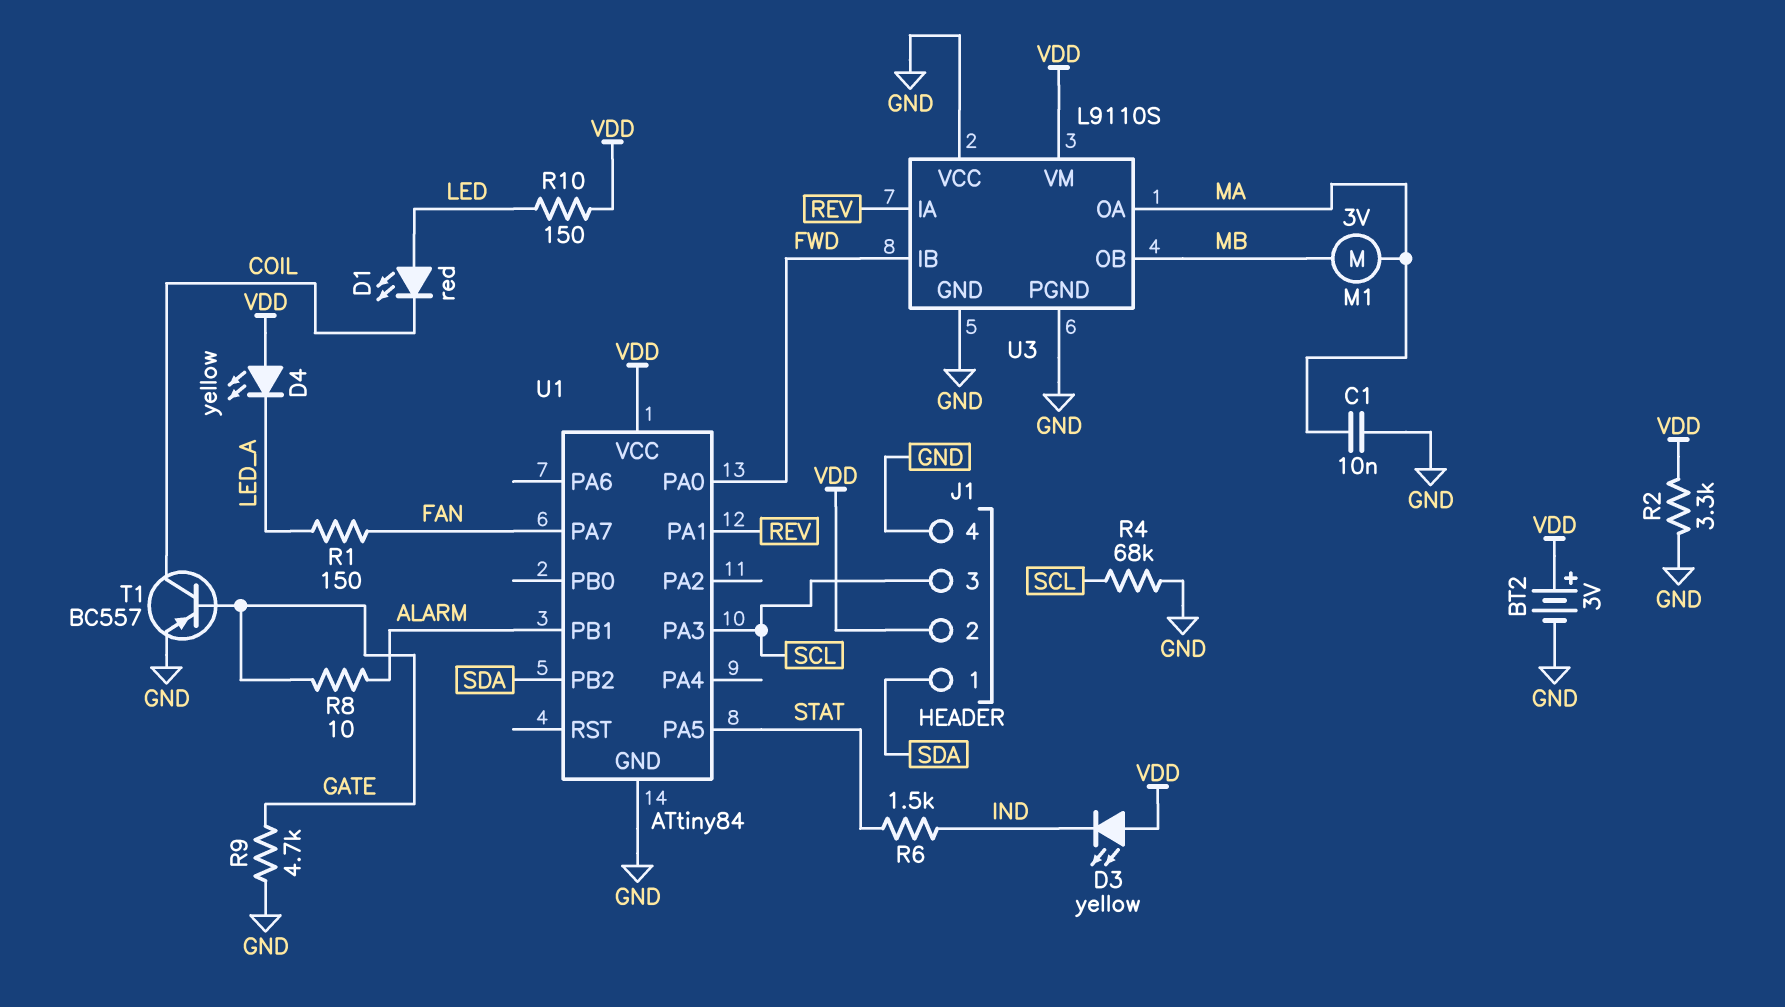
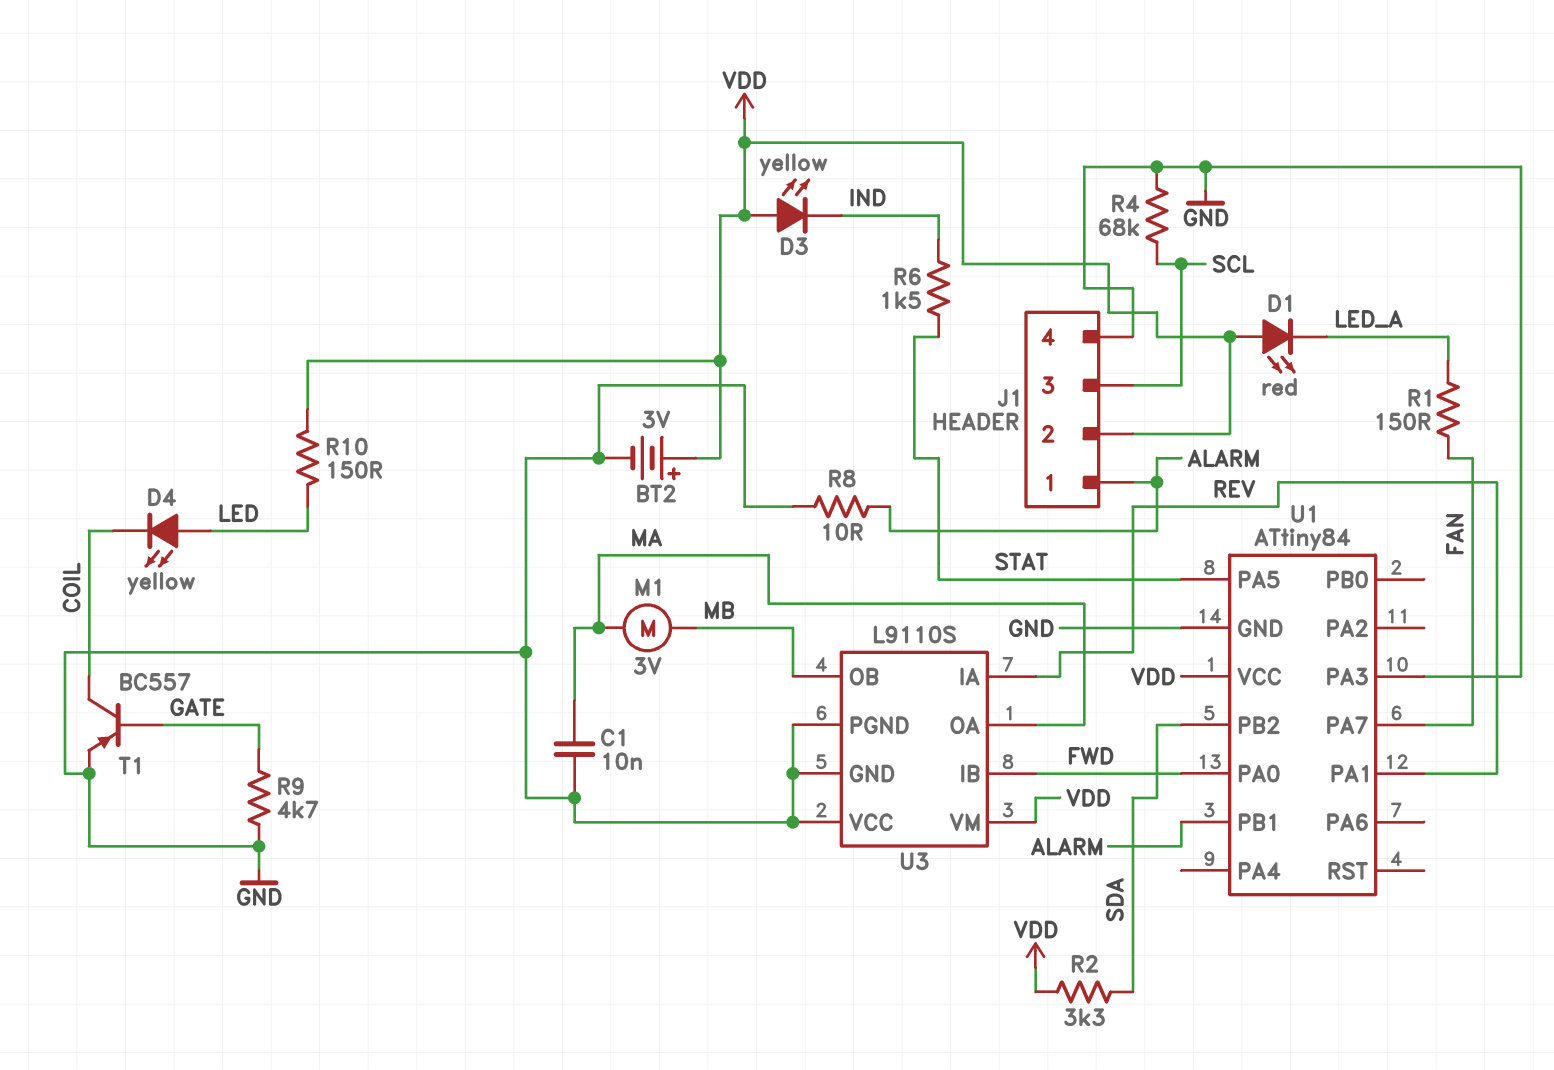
D1: LED red (A LED, K COIL) -> LED red (A VDD, K LED_A)
D4: LED yellow (A VDD, K LED_A) -> LED yellow (A LED, K COIL)
J1 pin 1: SDA -> ALARM
R2: 3.3k (GND, VDD) -> 3.3k (SDA, VDD)
R8: 10 (ALARM, GATE) -> 10 (ALARM, GND)
U1 pin PA3: SCL -> GND

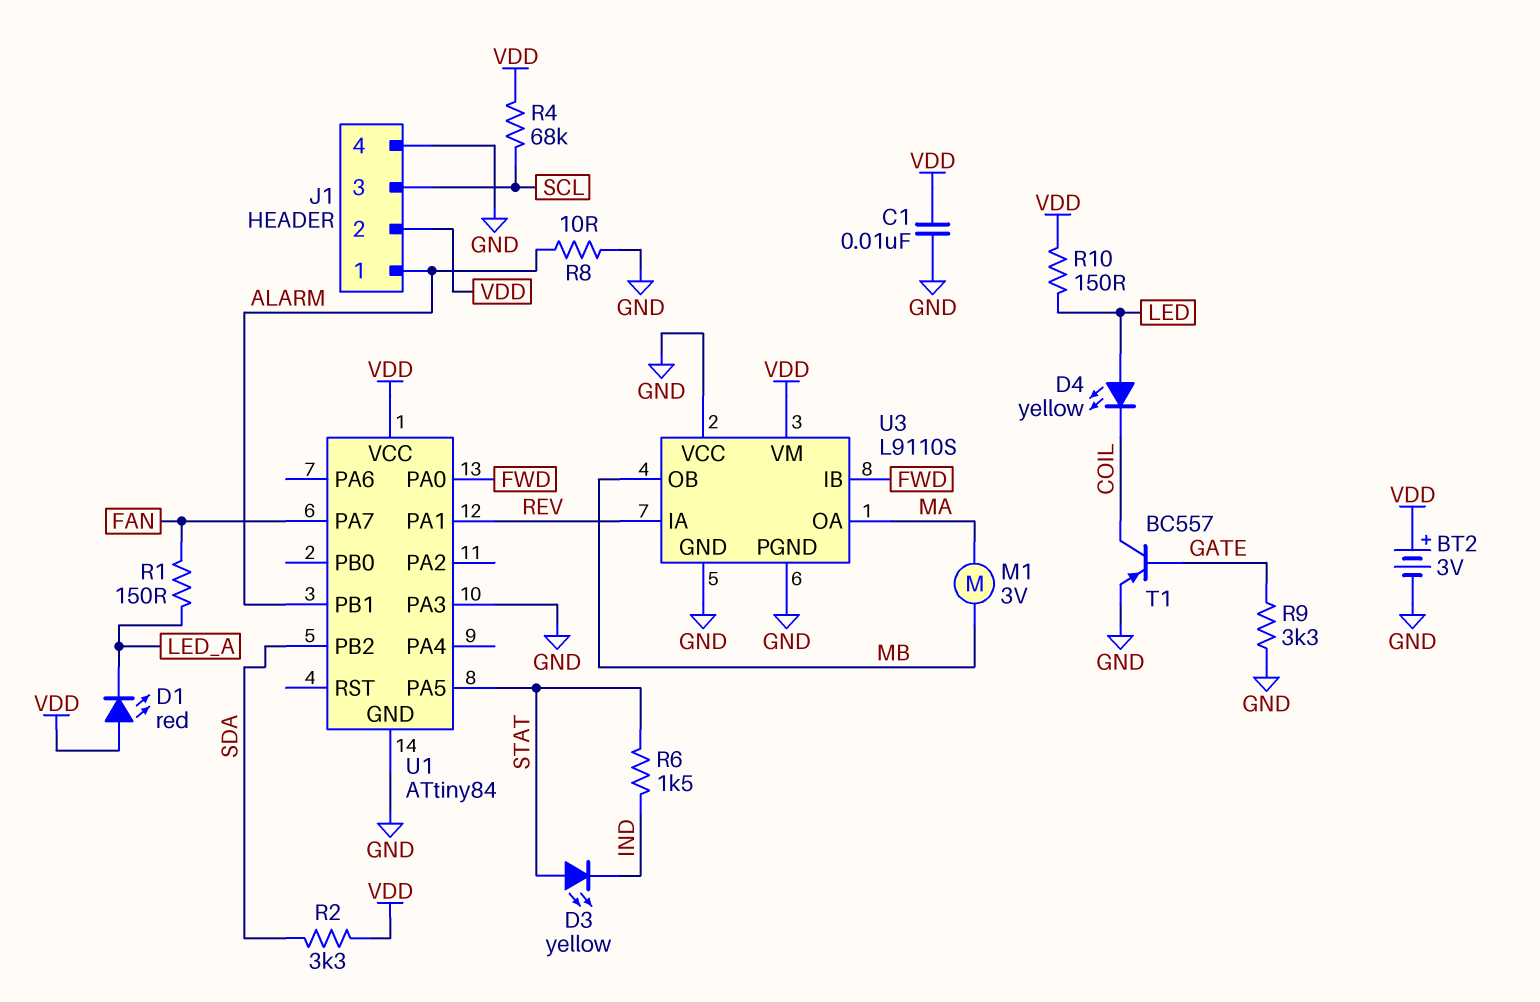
C1: 10nF (GND, MA) -> 10nF (GND, VDD)
D3: LED yellow (A VDD, K IND) -> LED yellow (A STAT, K IND)
R4: 68k (GND, SCL) -> 68k (SCL, VDD)
R9: 4.7k (GATE, GND) -> 3.3k (GATE, GND)

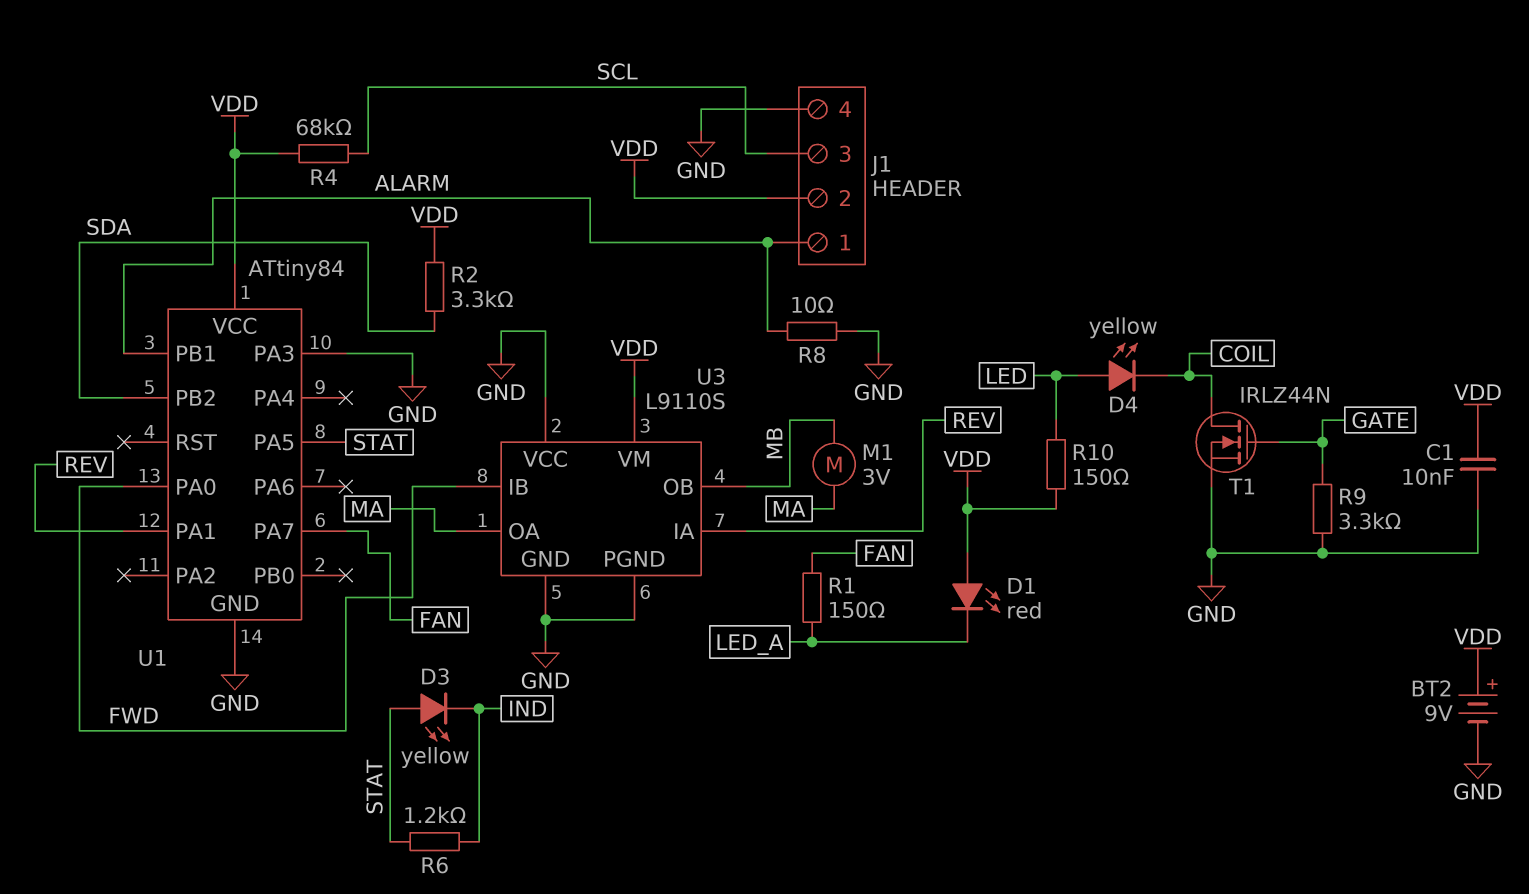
BT2: 3V (plus VDD, minus GND) -> 9V (plus VDD, minus GND)
R6: 1.5k (IND, STAT) -> 1.2k (IND, STAT)
T1: PNP BC557 (B GATE, C COIL, E GND) -> NMOS IRLZ44N (G GATE, D COIL, S GND)

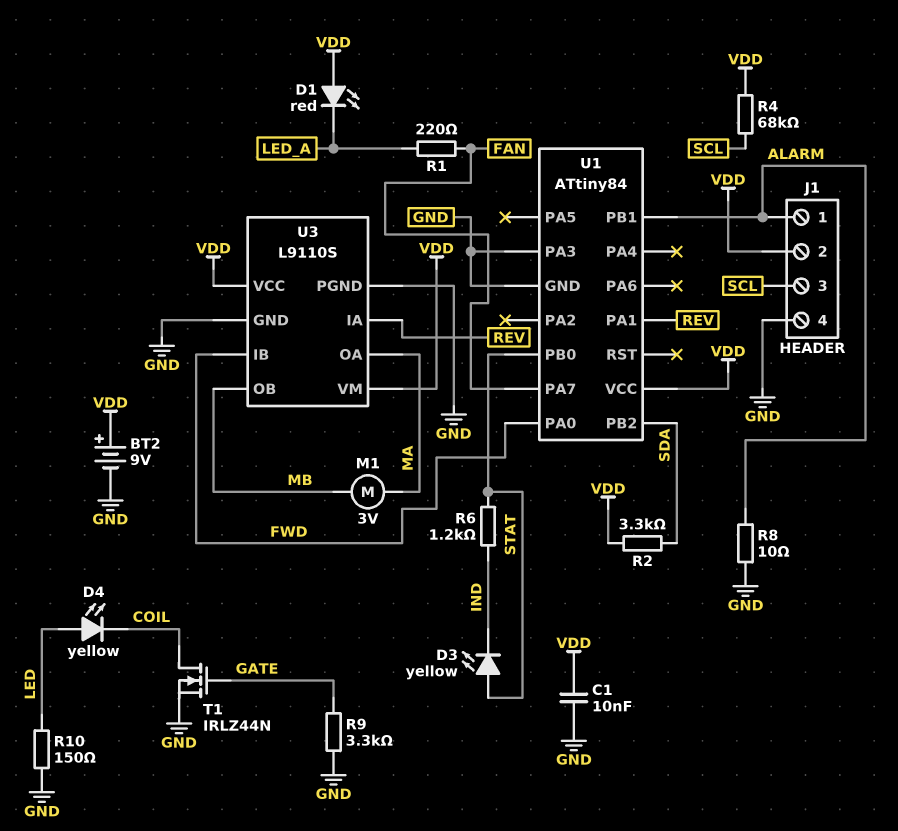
R1: 150 (FAN, LED_A) -> 220 (FAN, LED_A)
R10: 150 (LED, VDD) -> 150 (GND, LED)
U1 pin PA5: STAT -> none
U1 pin PB0: none -> STAT
U3 pin VCC: GND -> VDD

